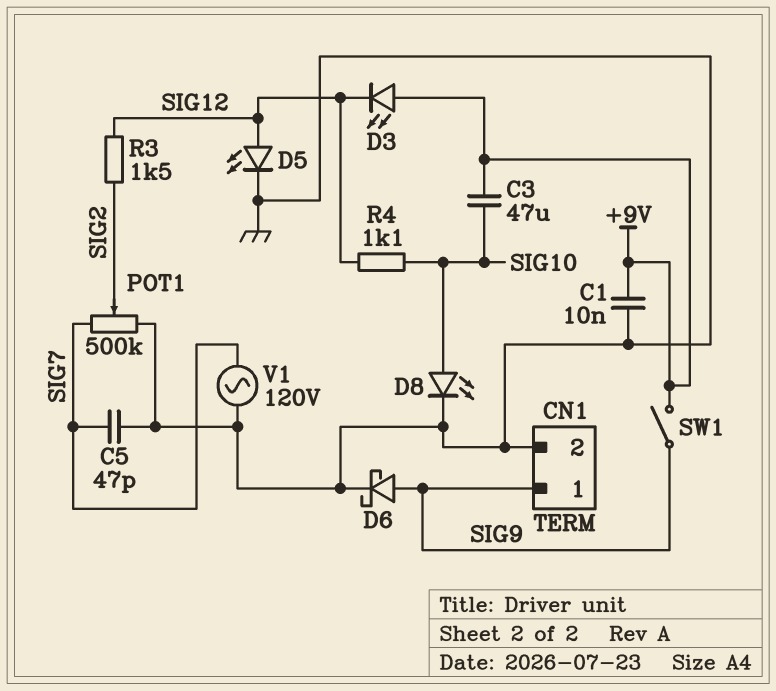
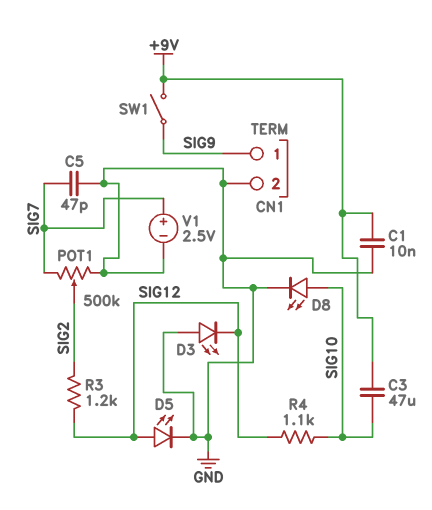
D3: LED (A +9V, K SIG12) -> LED (A GND, K SIG12)
D6: schottky (A SIG9, K GND) -> none
R3: 1.5k (SIG2, SIG12) -> 1.2k (SIG2, SIG12)
V1: AC 120V (GND, SIG7) -> 2.5V (plus SIG7, minus GND)

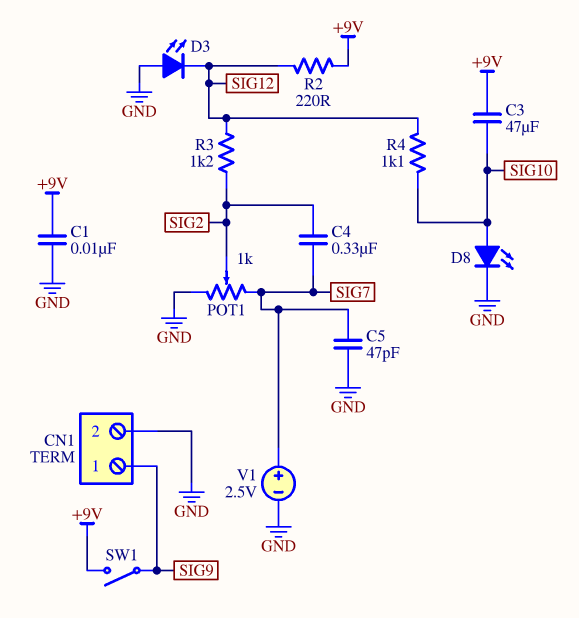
C4: none -> 330nF (SIG2, SIG7)
D5: LED (A SIG12, K GND) -> none
POT1: 500k (GND, SIG7, wiper SIG2) -> 1k (GND, SIG7, wiper SIG2)
R2: none -> 220 (+9V, SIG12)

